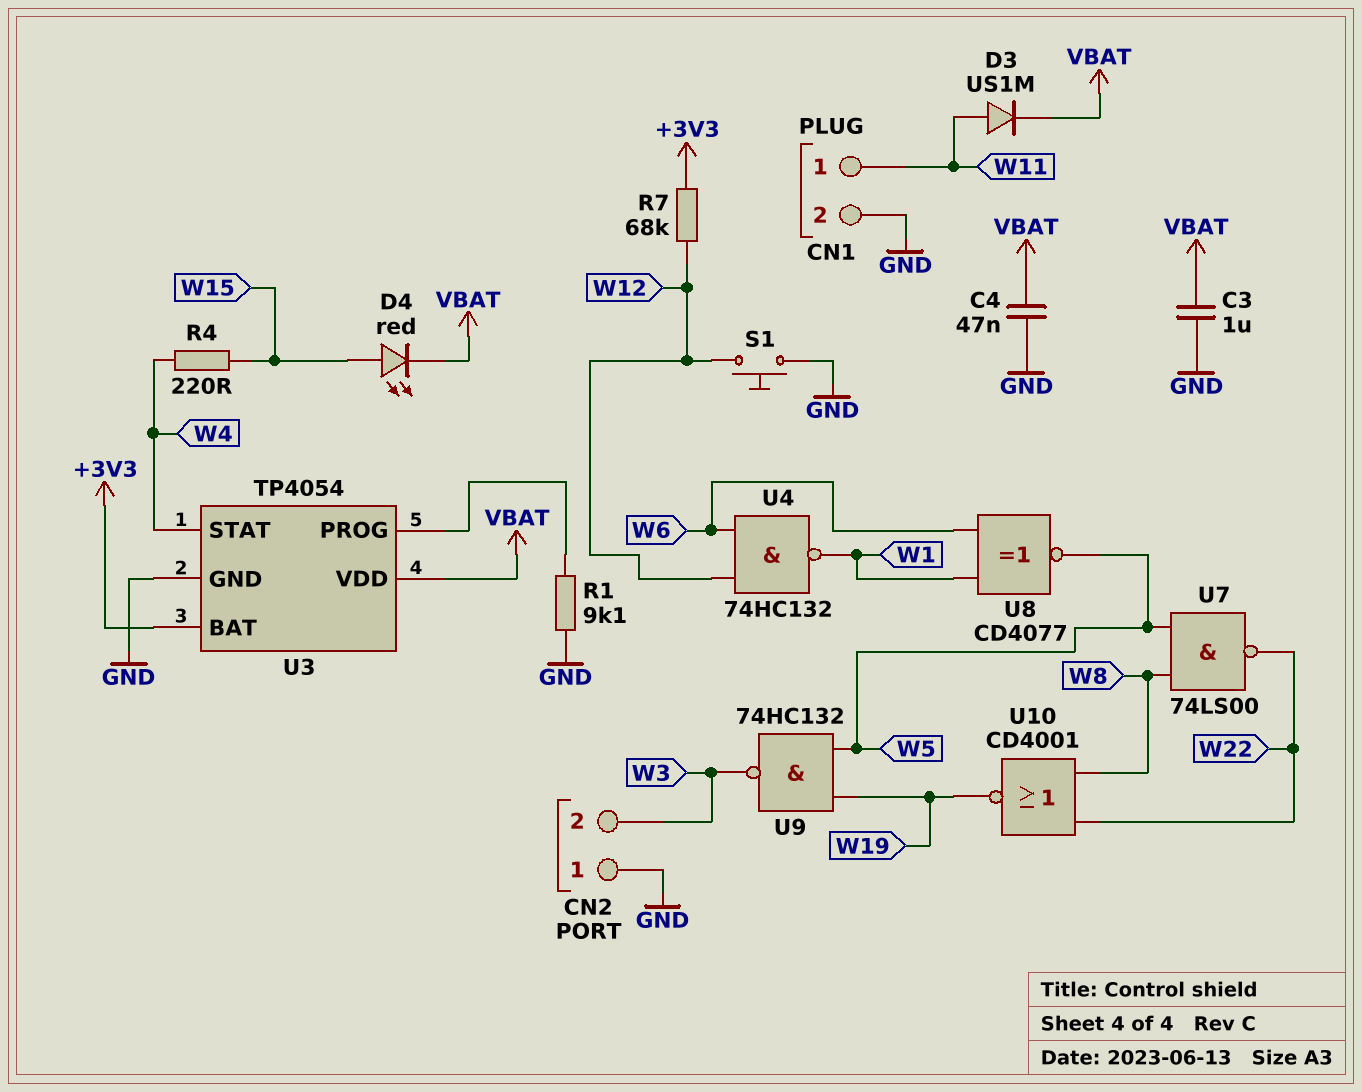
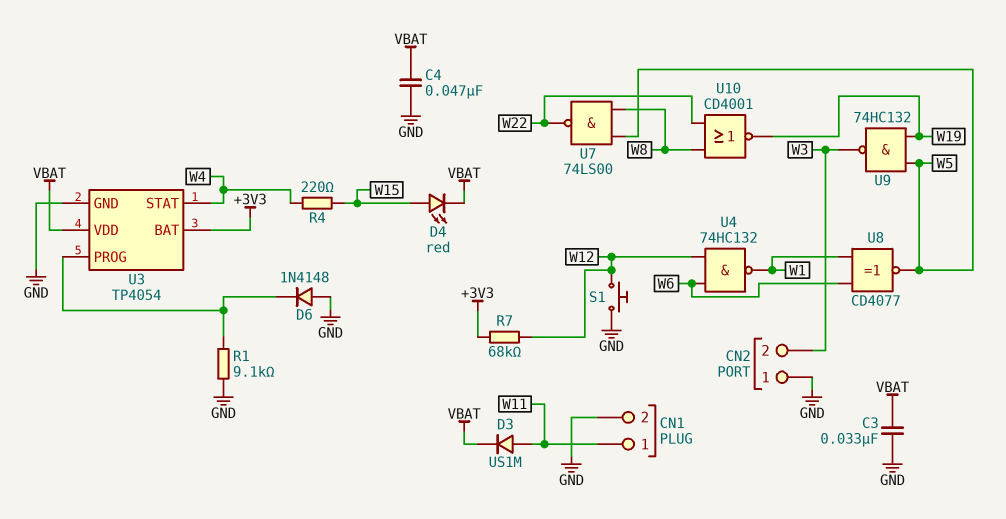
C3: 1uF (GND, VBAT) -> 33nF (GND, VBAT)
D6: none -> diode 1N4148 (A GND, K U3/PROG)

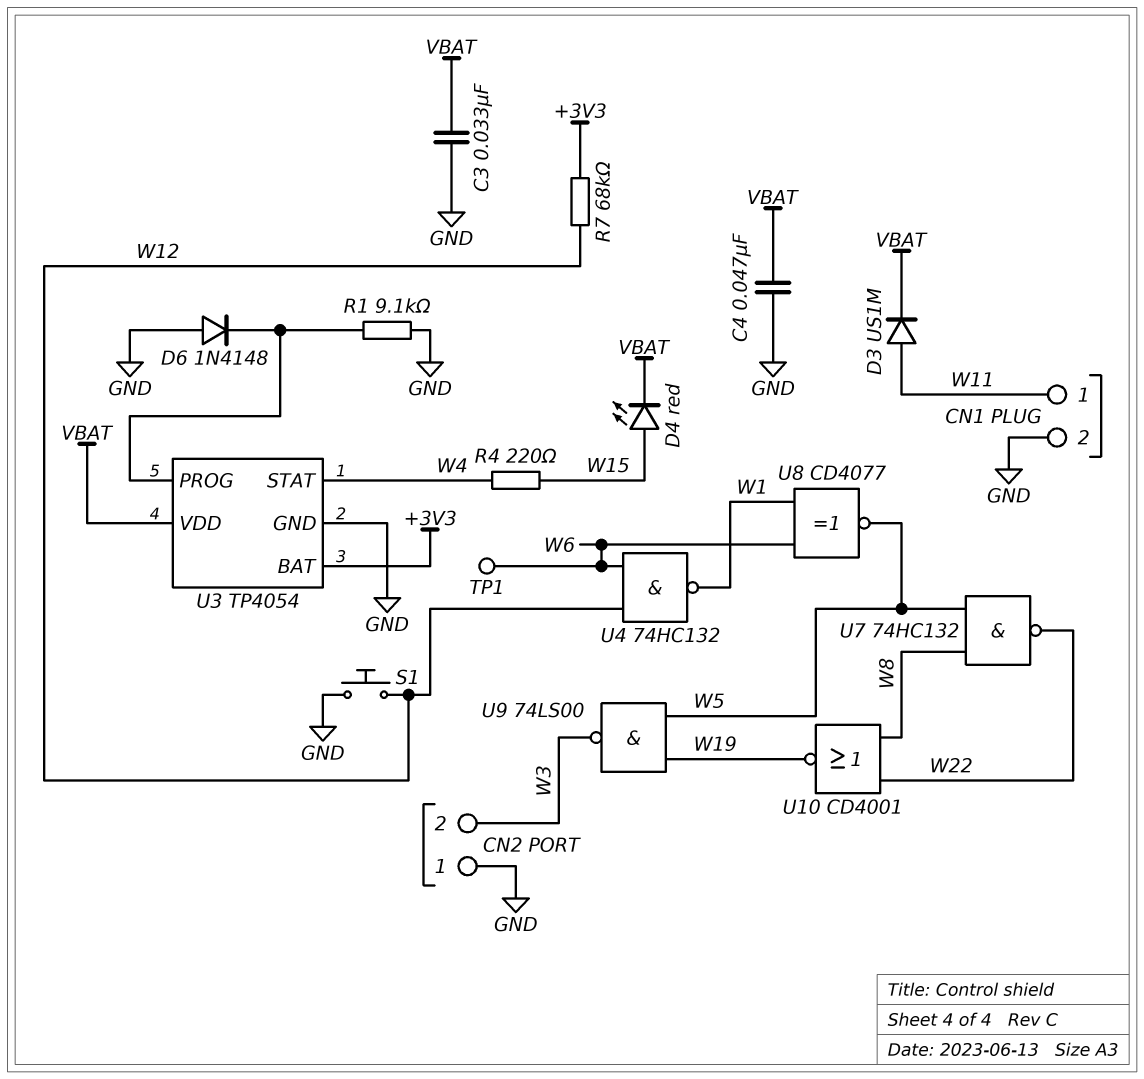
TP1: none -> test point (W6)
U7: NAND 74LS00 (in W5, in W8, out W22) -> NAND 74HC132 (in W5, in W8, out W22)
U9: NAND 74HC132 (in W5, in W19, out W3) -> NAND 74LS00 (in W5, in W19, out W3)

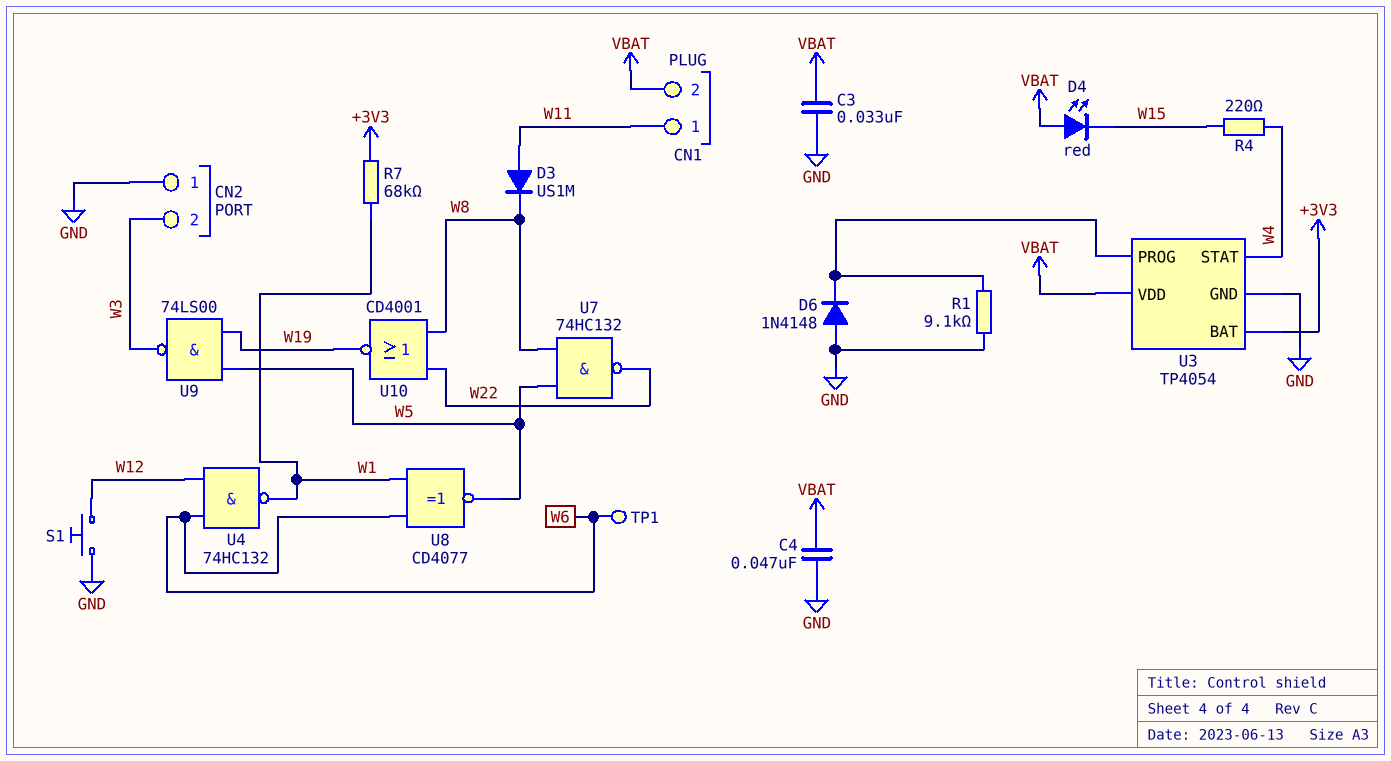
CN1 pin 2: GND -> VBAT
D3: diode US1M (A W11, K VBAT) -> diode US1M (A W11, K W8)
D4: LED red (A W15, K VBAT) -> LED red (A VBAT, K W15)
R7: 68k (+3V3, W12) -> 68k (+3V3, W1)

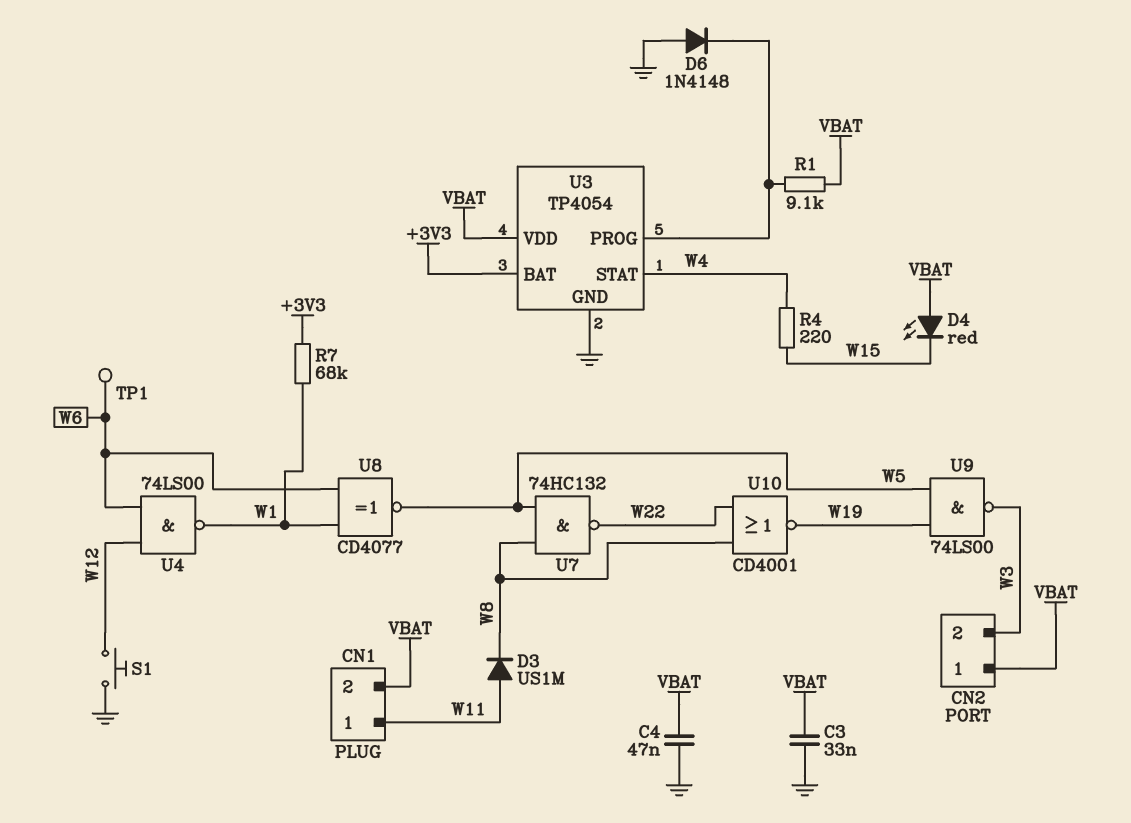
CN2 pin 1: GND -> VBAT
R1: 9.1k (GND, U3/PROG) -> 9.1k (U3/PROG, VBAT)
U4: NAND 74HC132 (in W6, in W12, out W1) -> NAND 74LS00 (in W6, in W12, out W1)

